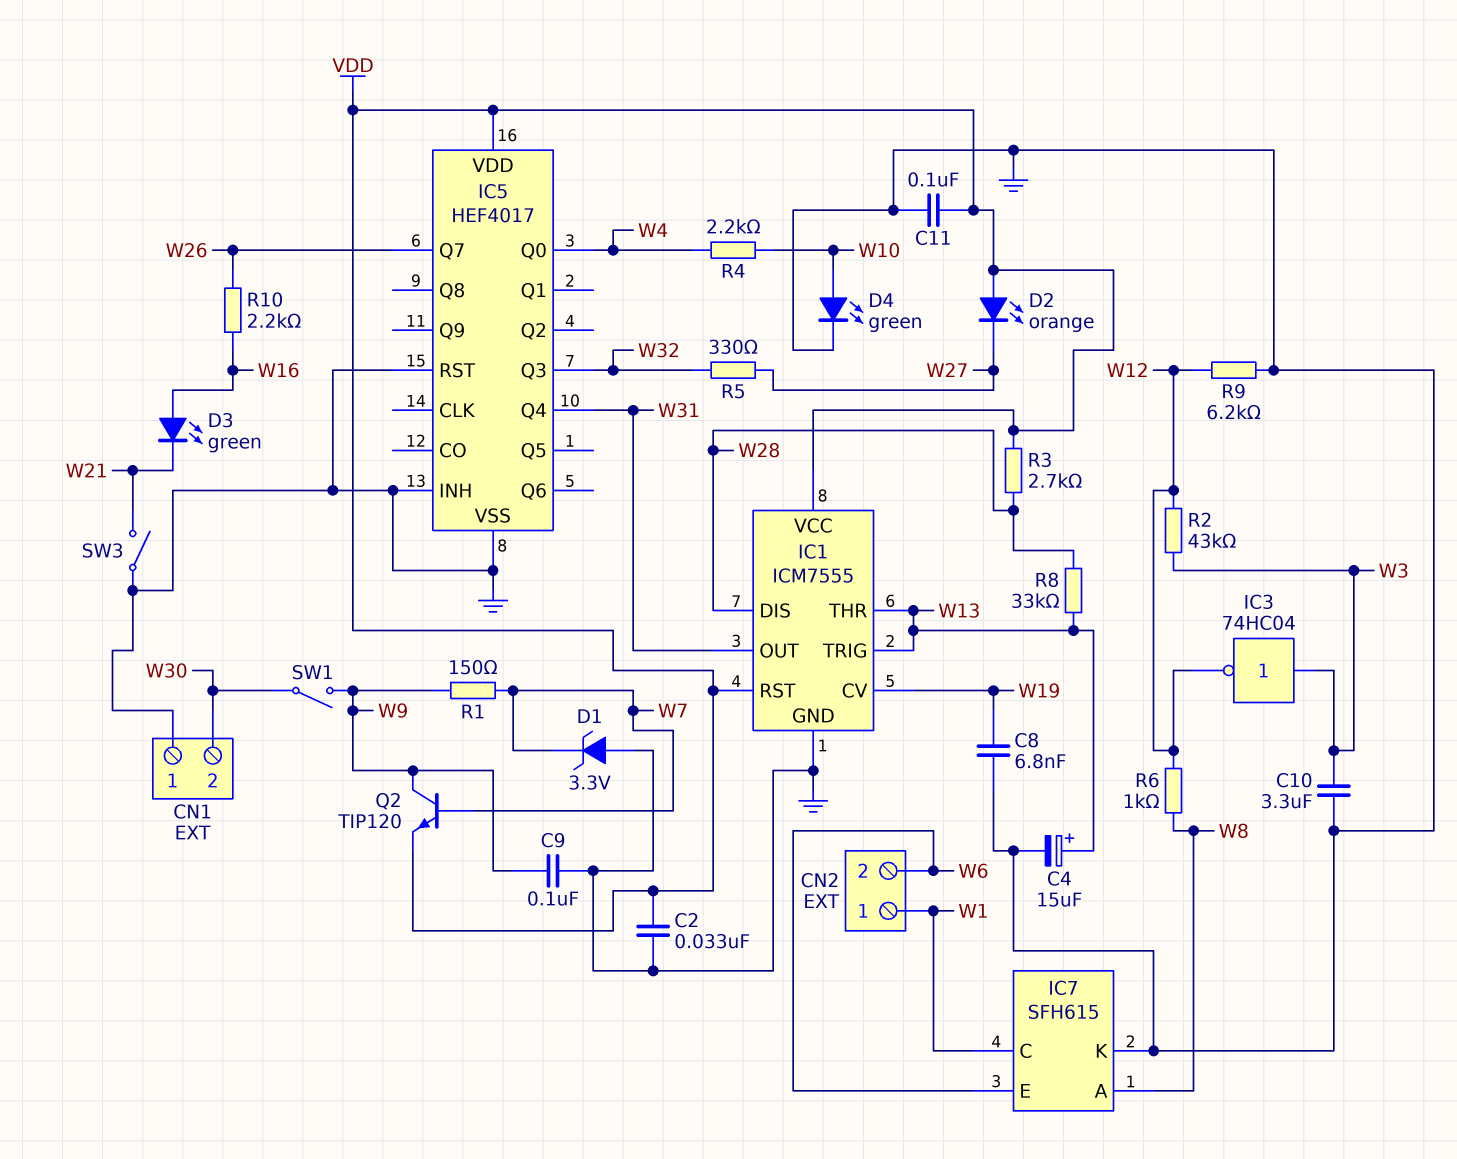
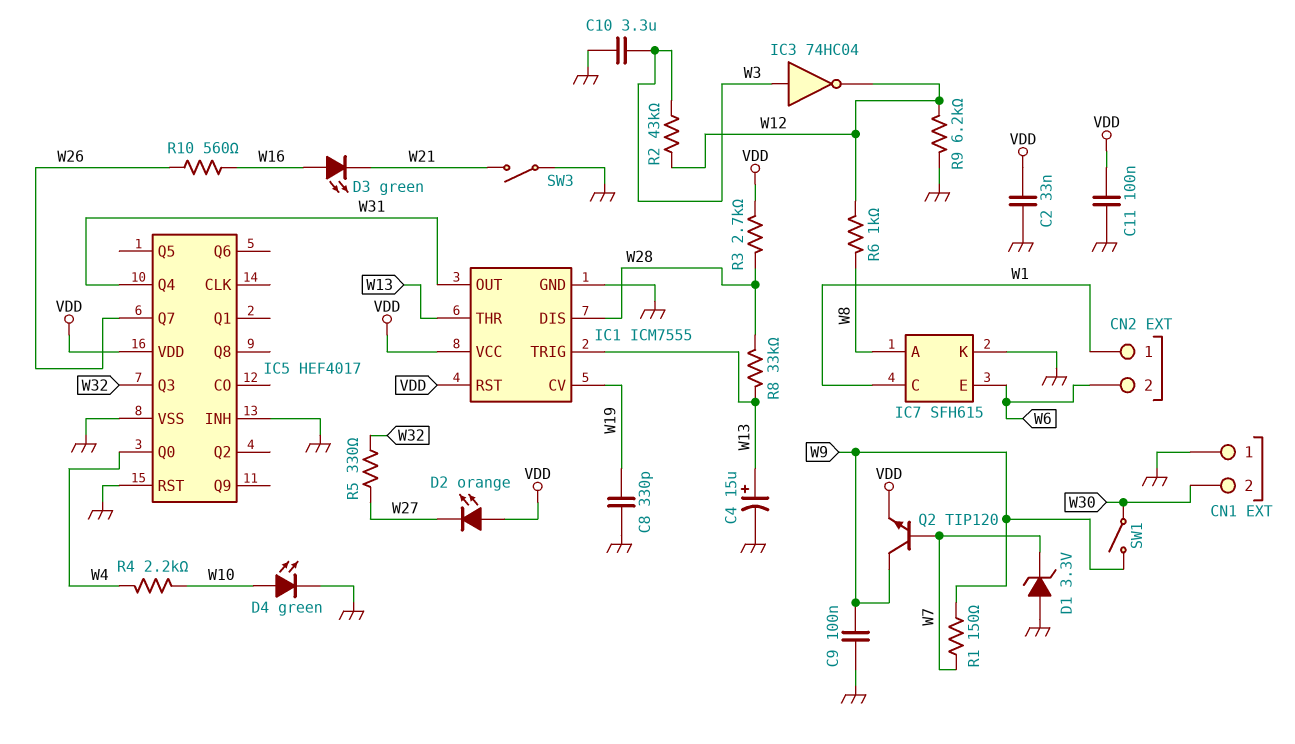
C8: 6.8nF (GND, W19) -> 330pF (GND, W19)
R10: 2.2k (W16, W26) -> 560 (W16, W26)

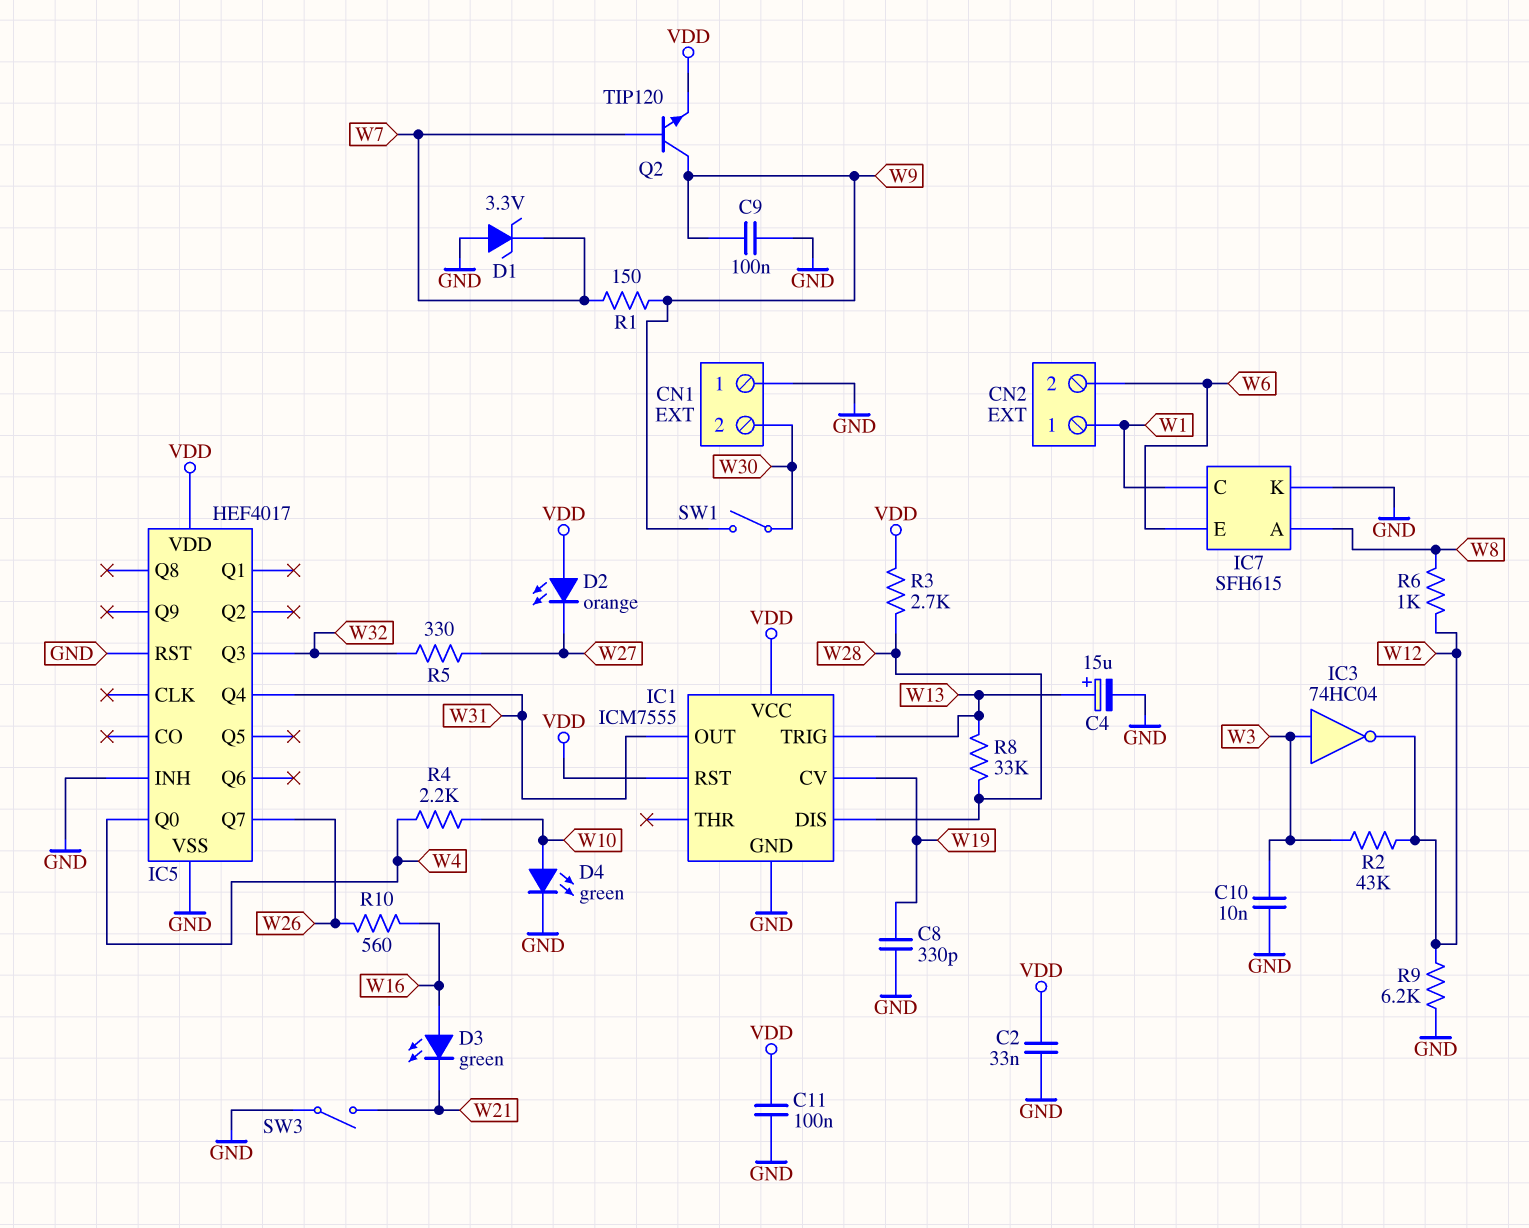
C10: 3.3uF (GND, W3) -> 10nF (GND, W3)
IC1 pin THR: W13 -> none

